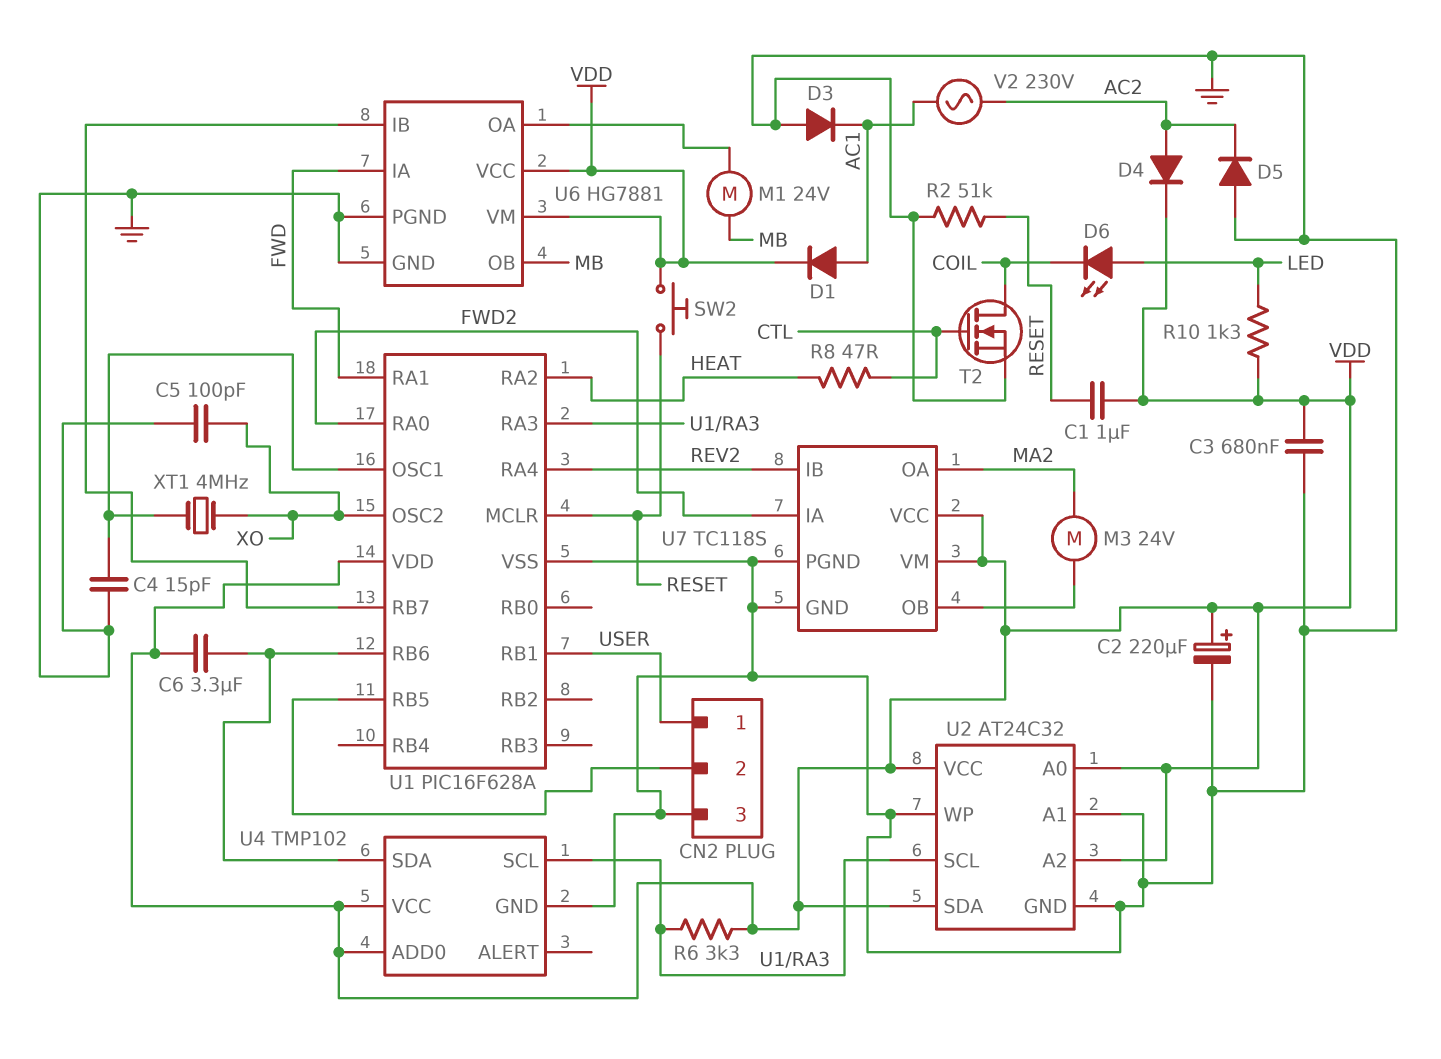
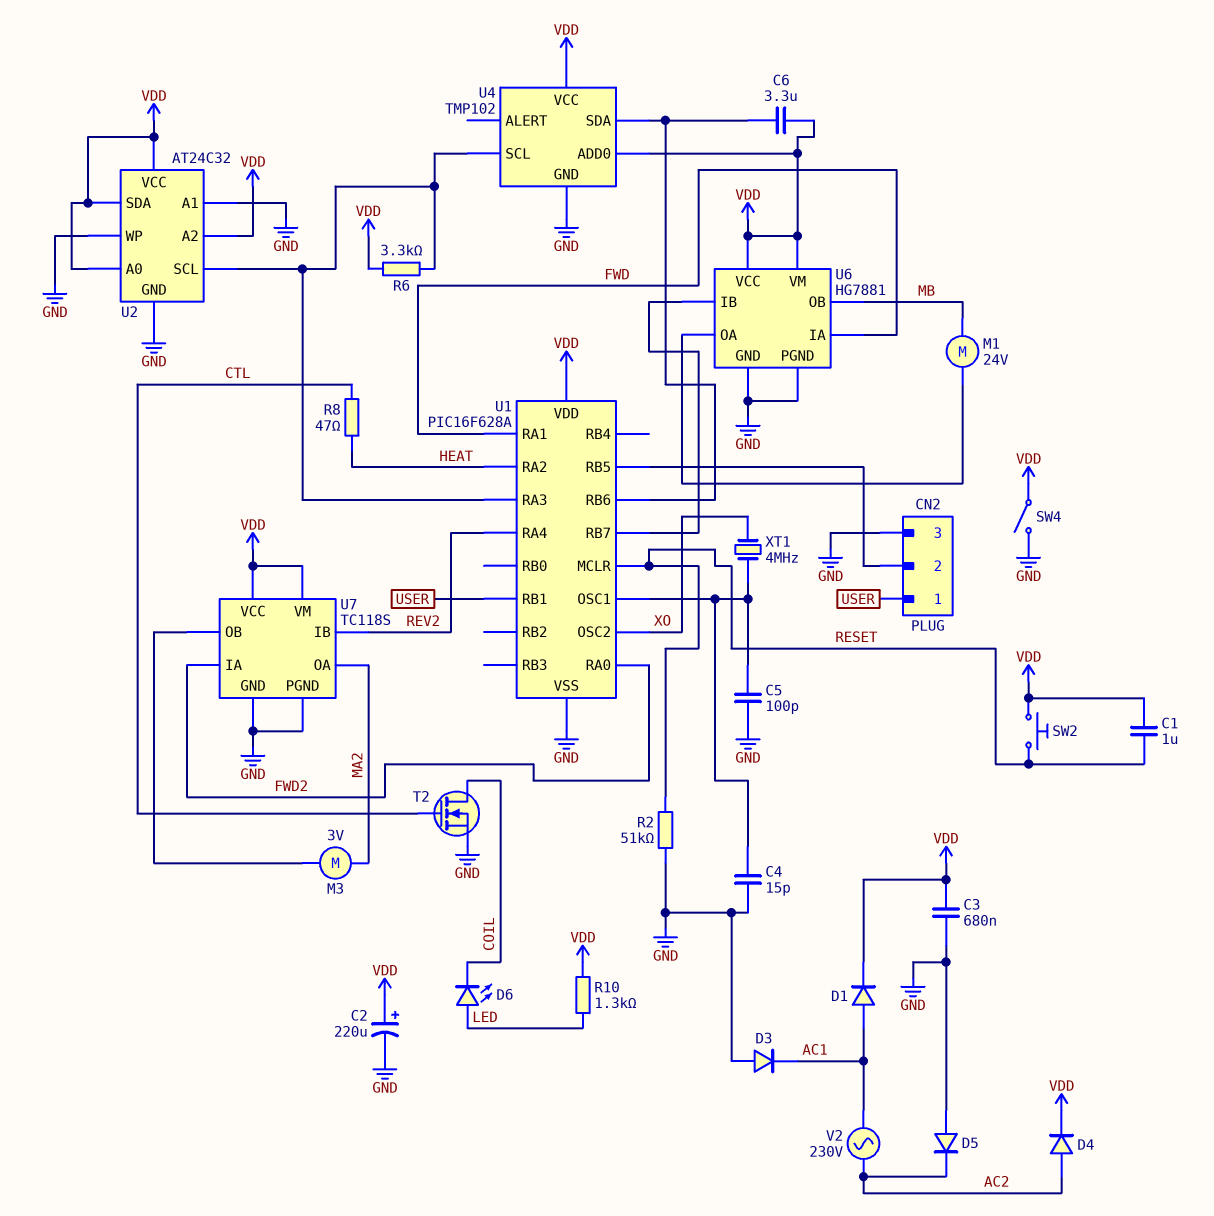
C5: 100pF (GND, XO) -> 100pF (GND, U1/OSC1)
M3: motor 24V (MA2, U7/OB) -> motor 3V (MA2, U7/OB)
SW4: none -> switch (GND, VDD)

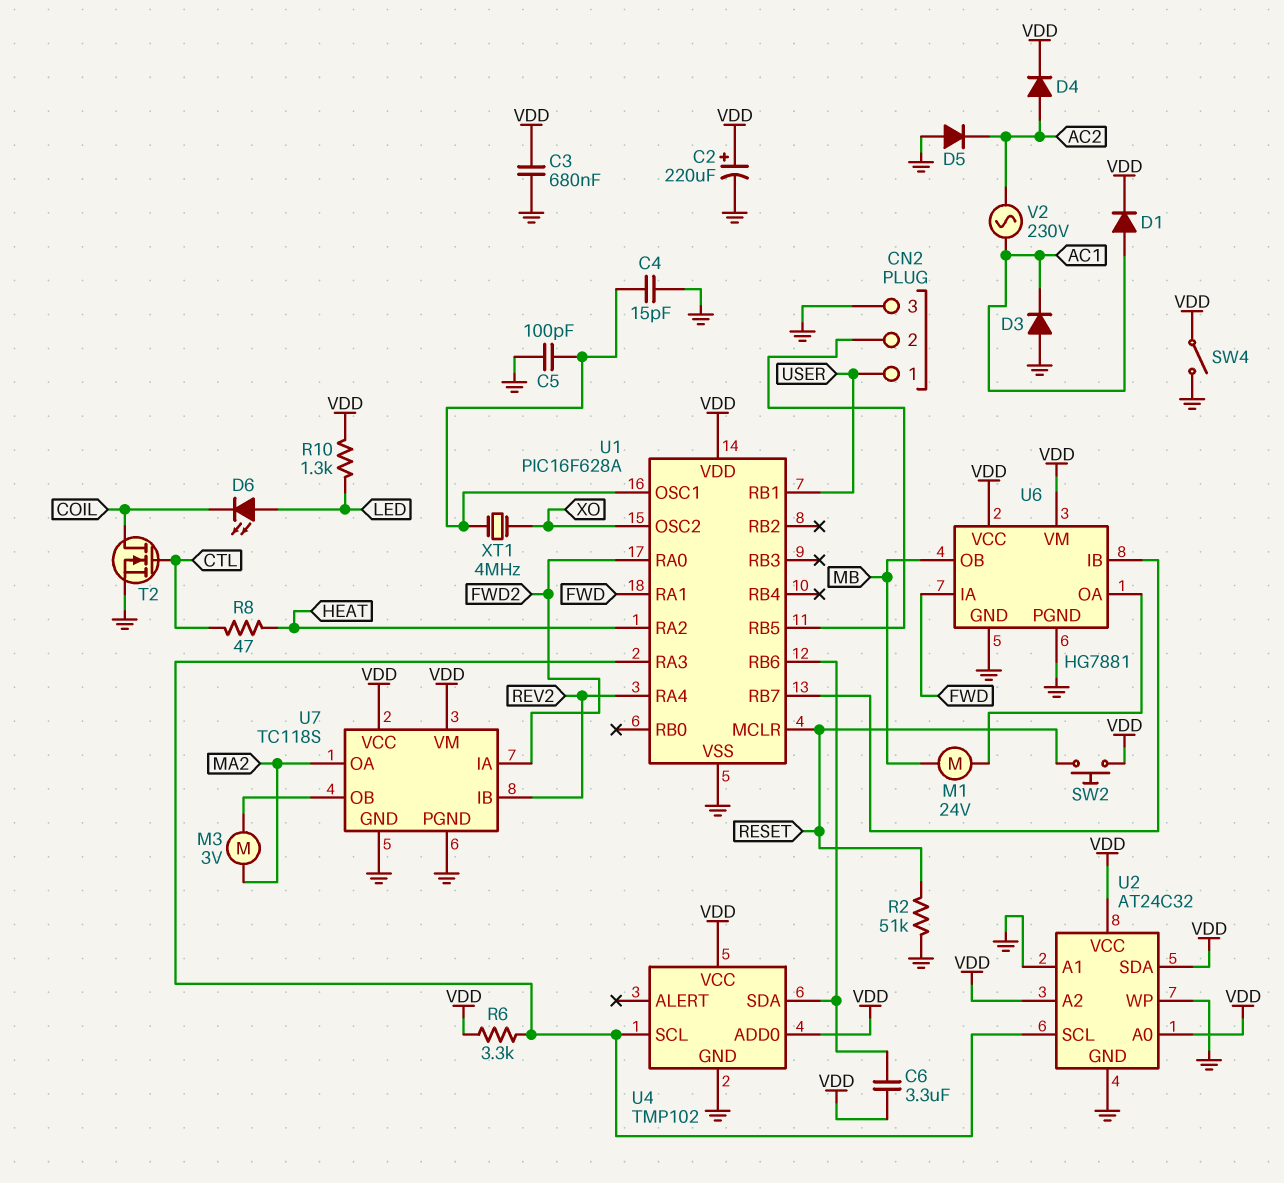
C1: 1uF (RESET, VDD) -> none

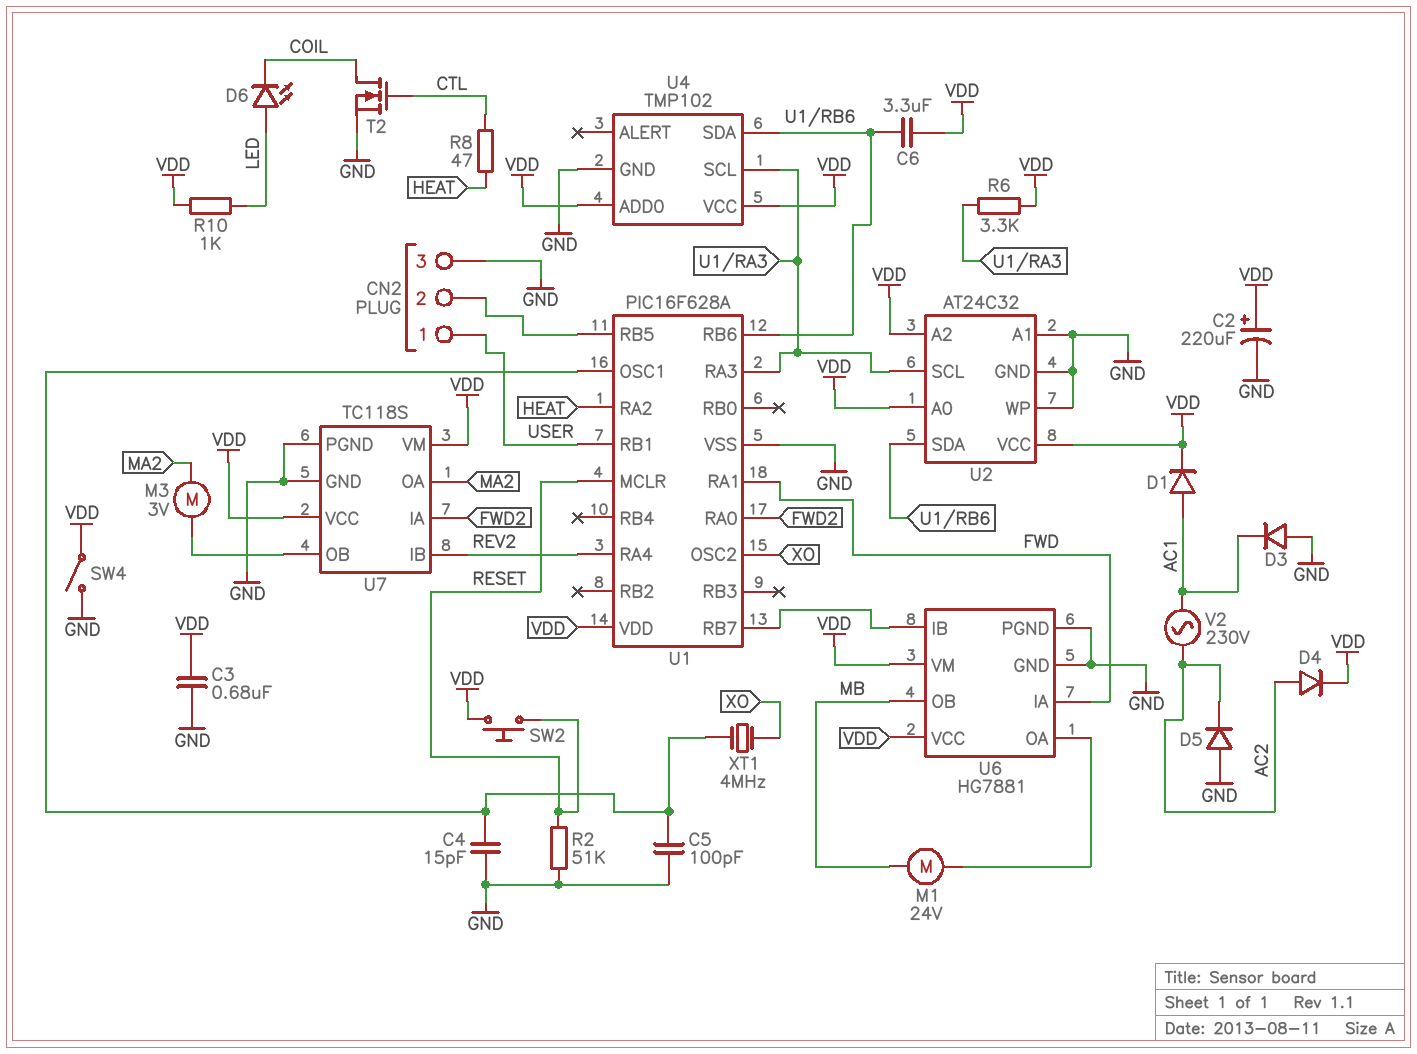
R10: 1.3k (LED, VDD) -> 1k (LED, VDD)
U2 pin SDA: VDD -> U1/RB6

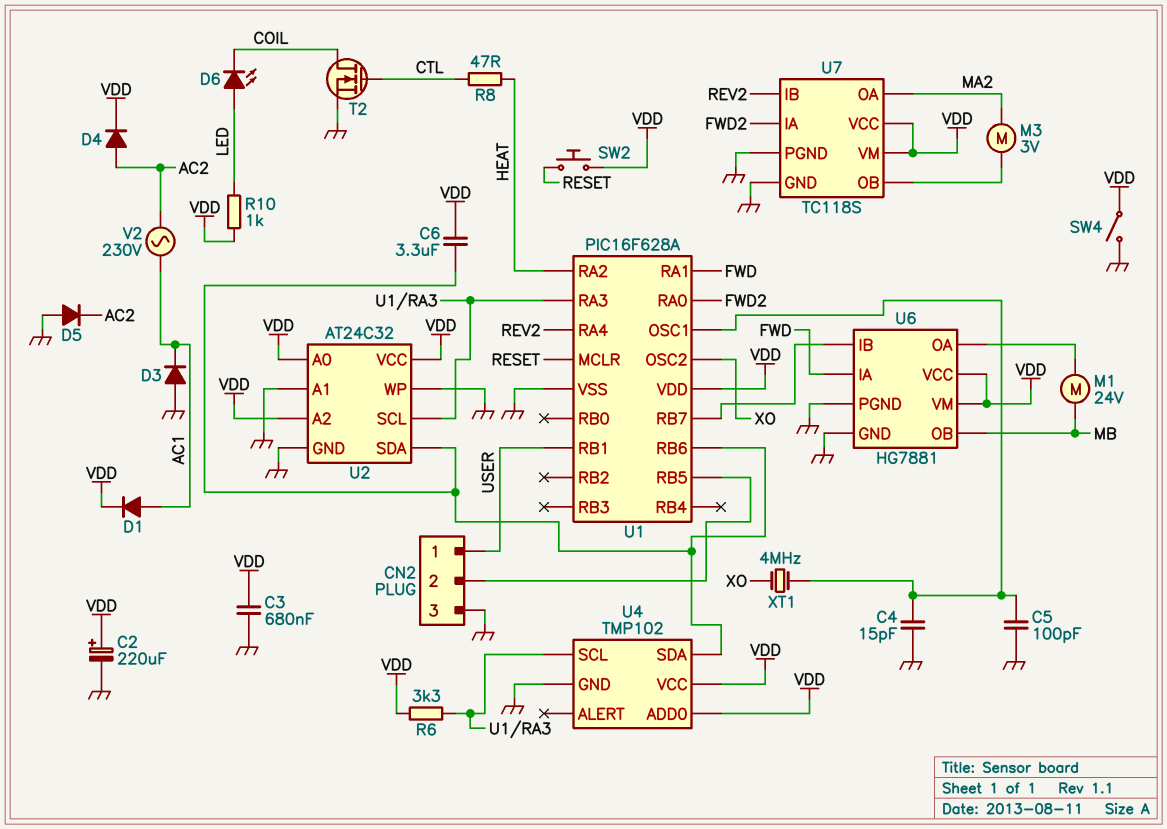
R2: 51k (GND, RESET) -> none

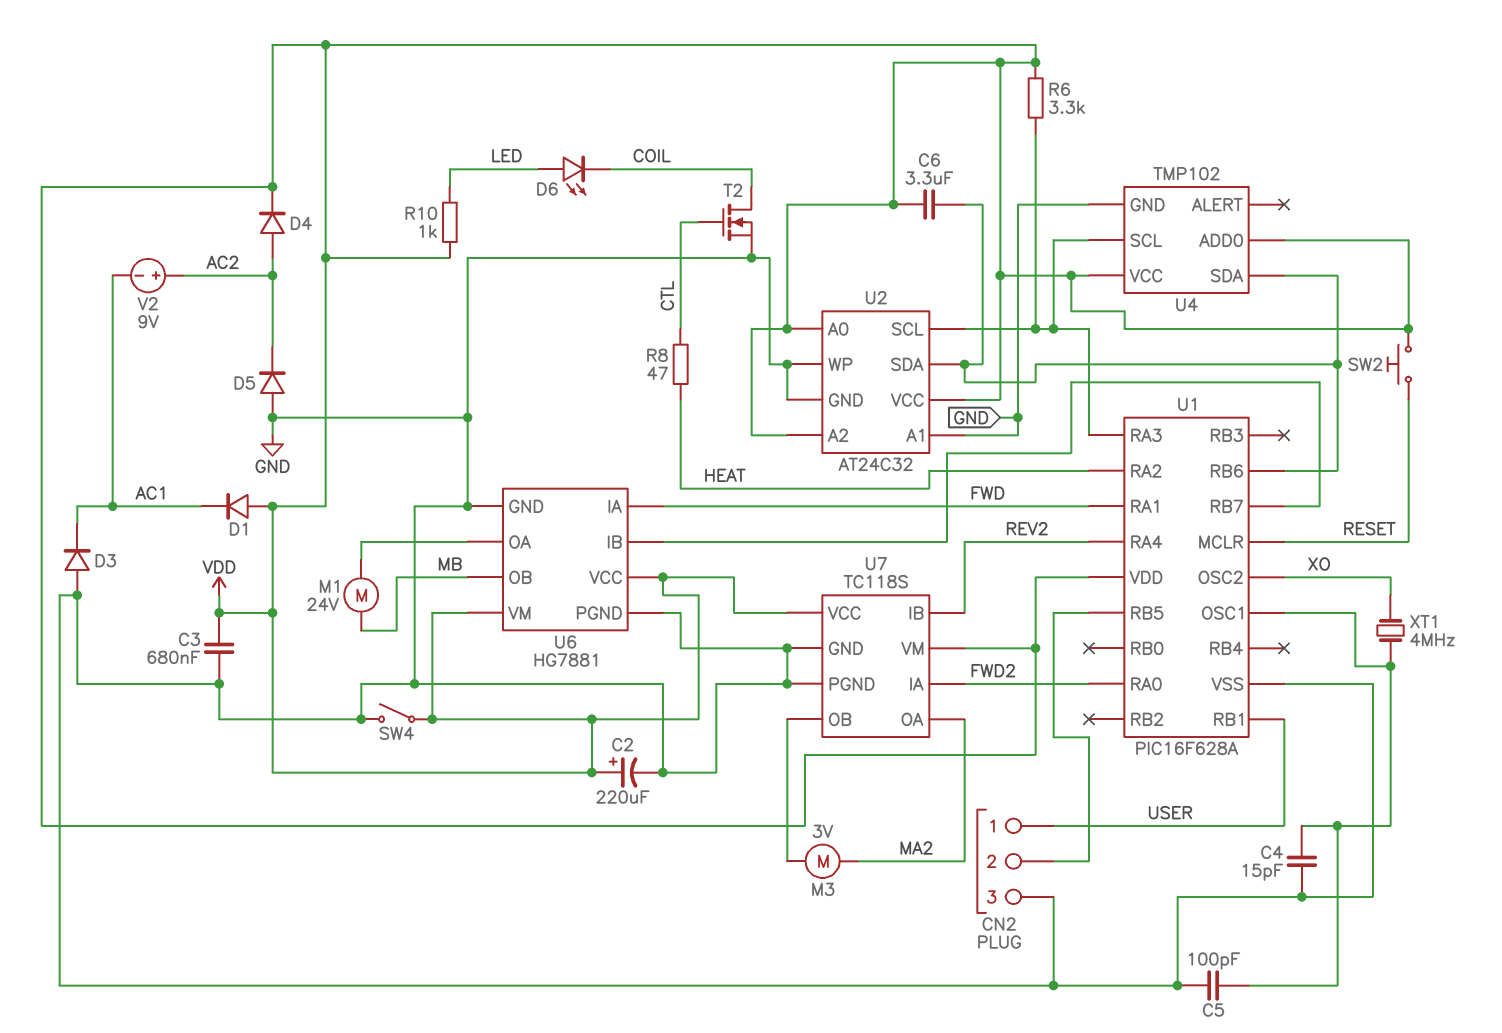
D1: diode (A AC1, K VDD) -> diode (A VDD, K AC1)
V2: AC 230V (AC1, AC2) -> 9V (plus AC2, minus AC1)

